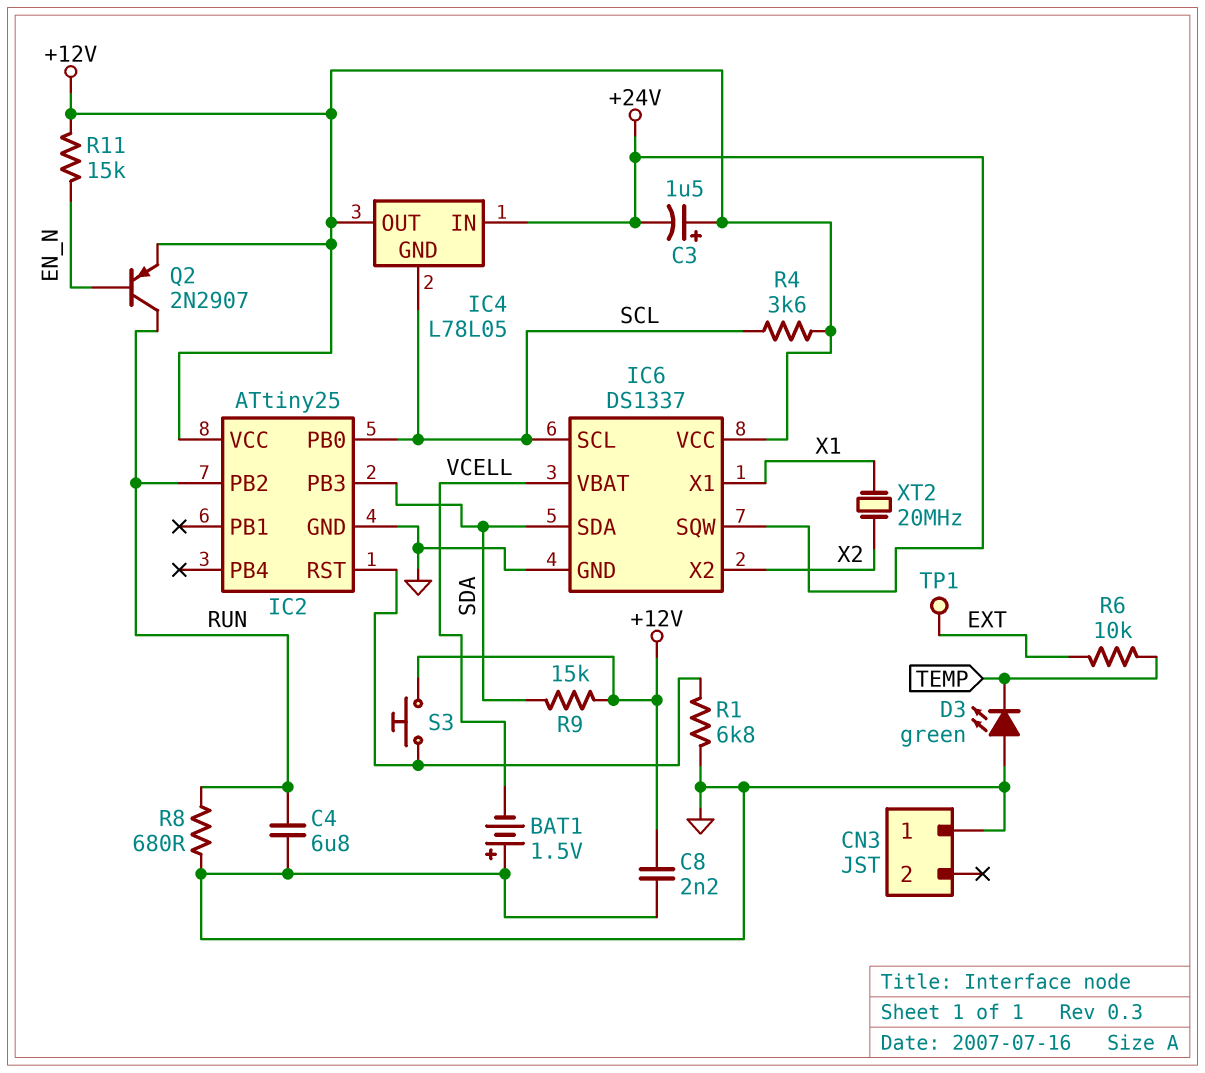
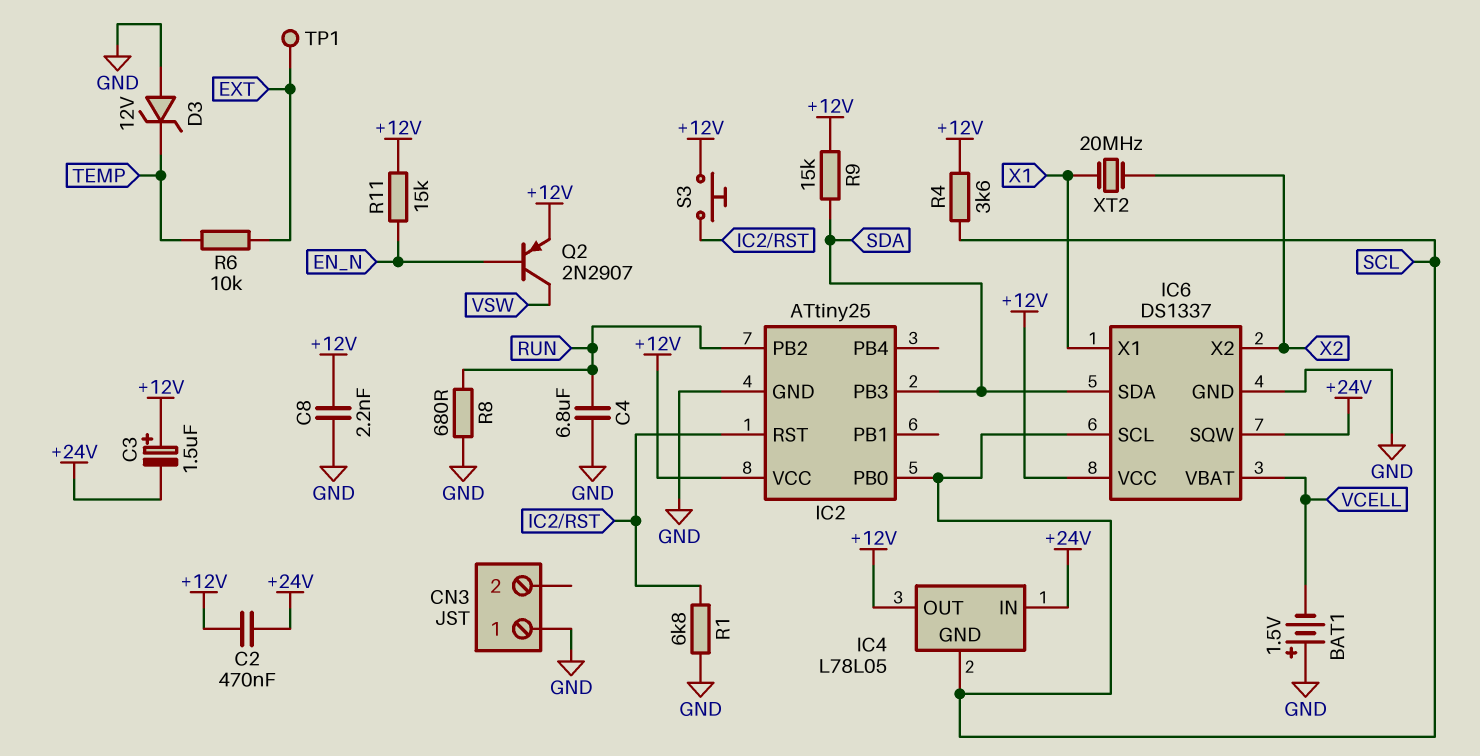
C2: none -> 470nF (+12V, +24V)
D3: LED green (A GND, K TEMP) -> zener 12V (A GND, K TEMP)
Q2: PNP 2N2907 (B EN_N, C RUN, E +12V) -> PNP 2N2907 (B EN_N, C VSW, E +12V)

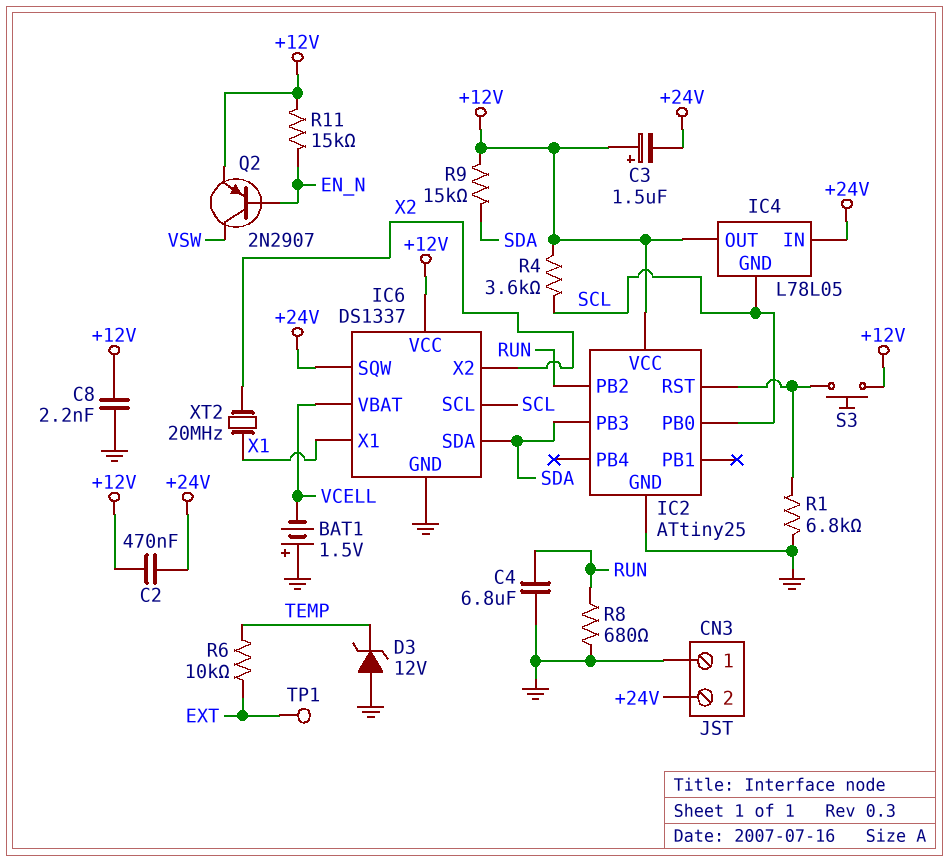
CN3 pin 2: none -> +24V

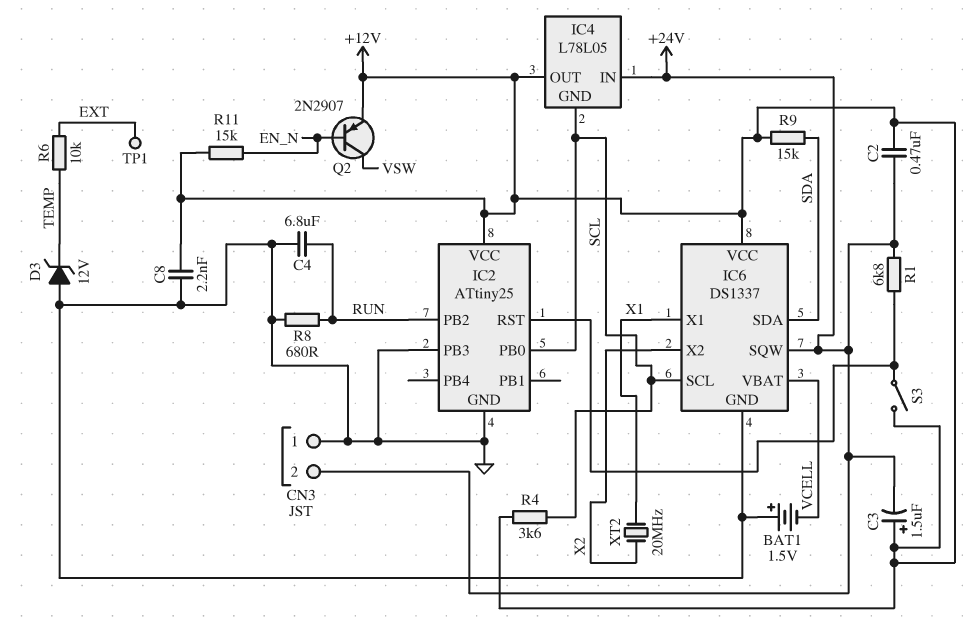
IC2 pin PB3: SDA -> GND
R1: 6.8k (GND, IC2/RST) -> 6.8k (+24V, IC2/RST)
S3: button (+12V, IC2/RST) -> switch (+12V, IC2/RST)

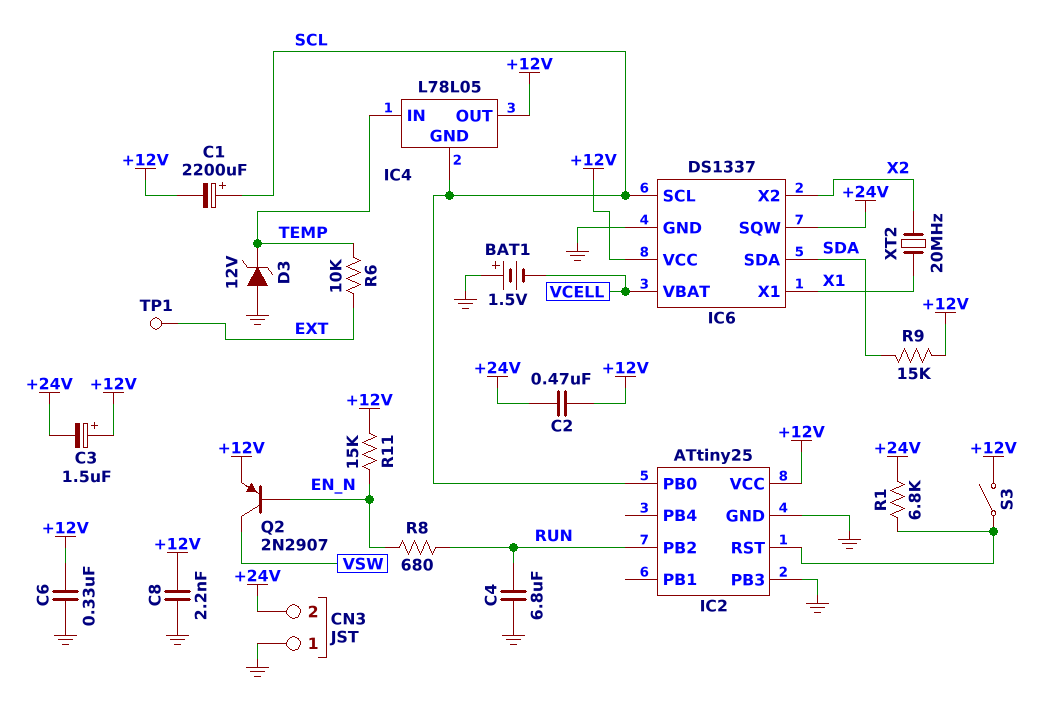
C1: none -> 2200uF (plus SCL, minus +12V)
C6: none -> 330nF (+12V, GND)
IC4 pin IN: +24V -> TEMP
R4: 3.6k (+12V, SCL) -> none
R8: 680 (GND, RUN) -> 680 (EN_N, RUN)

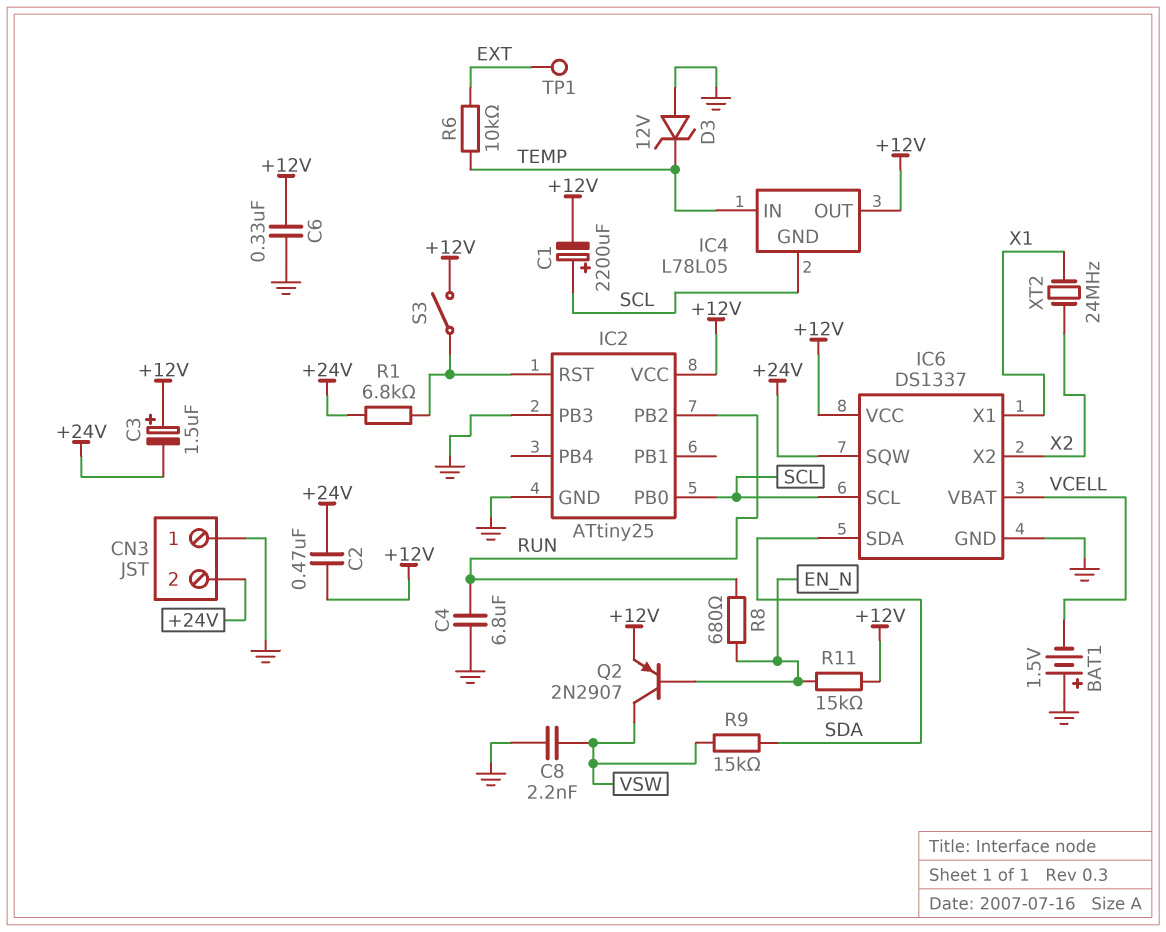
C8: 2.2nF (+12V, GND) -> 2.2nF (GND, VSW)
R9: 15k (+12V, SDA) -> 15k (SDA, VSW)
XT2: 20MHz (X1, X2) -> 24MHz (X1, X2)

